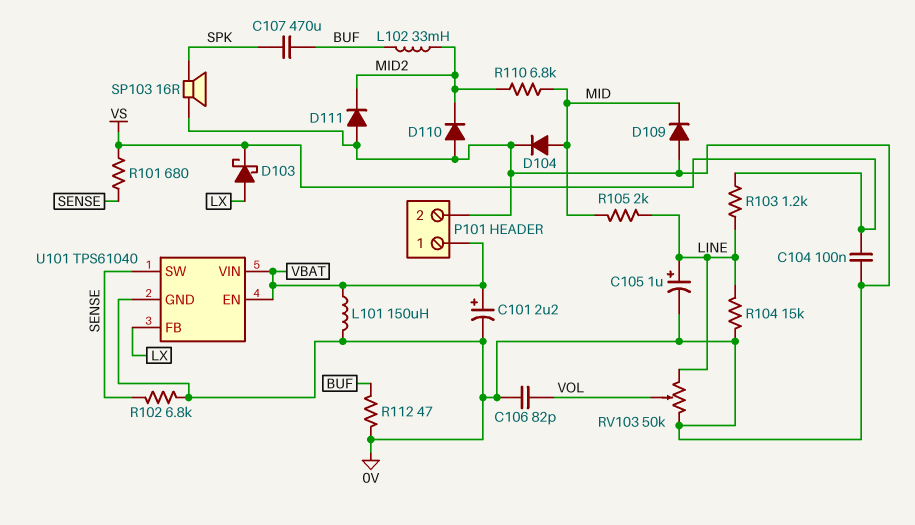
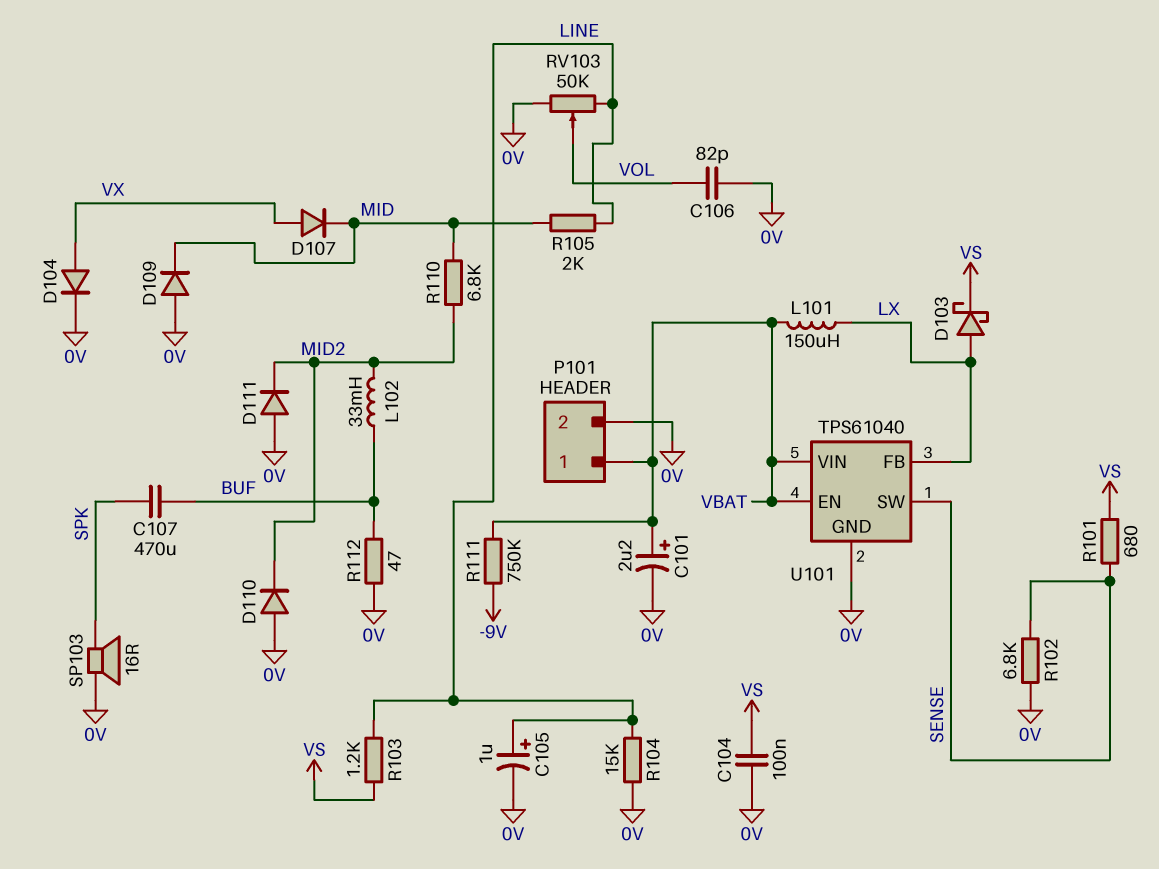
D104: diode (A MID, K 0V) -> diode (A VX, K 0V)
D107: none -> diode (A VX, K MID)
L101: 150uH (0V, VBAT) -> 150uH (LX, VBAT)
R111: none -> 750k (-9V, VBAT)

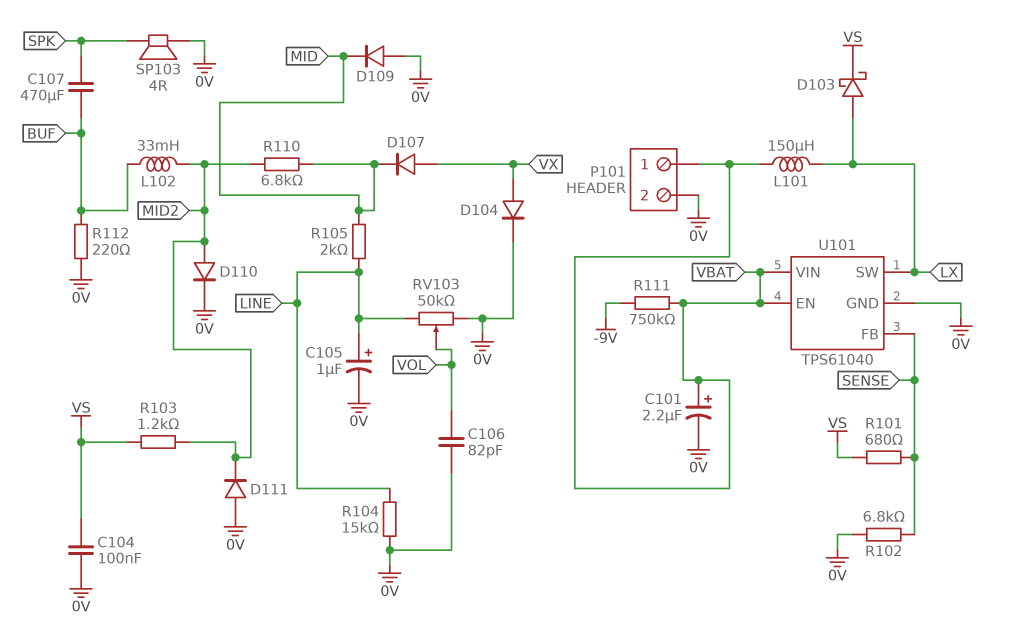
D110: diode (A 0V, K MID2) -> diode (A MID2, K 0V)
R103: 1.2k (LINE, VS) -> 1.2k (MID2, VS)
R112: 47 (0V, BUF) -> 220 (0V, BUF)
SP103: speaker 16R (0V, SPK) -> speaker 4R (0V, SPK)
U101 pin FB: LX -> SENSE
U101 pin SW: SENSE -> LX

